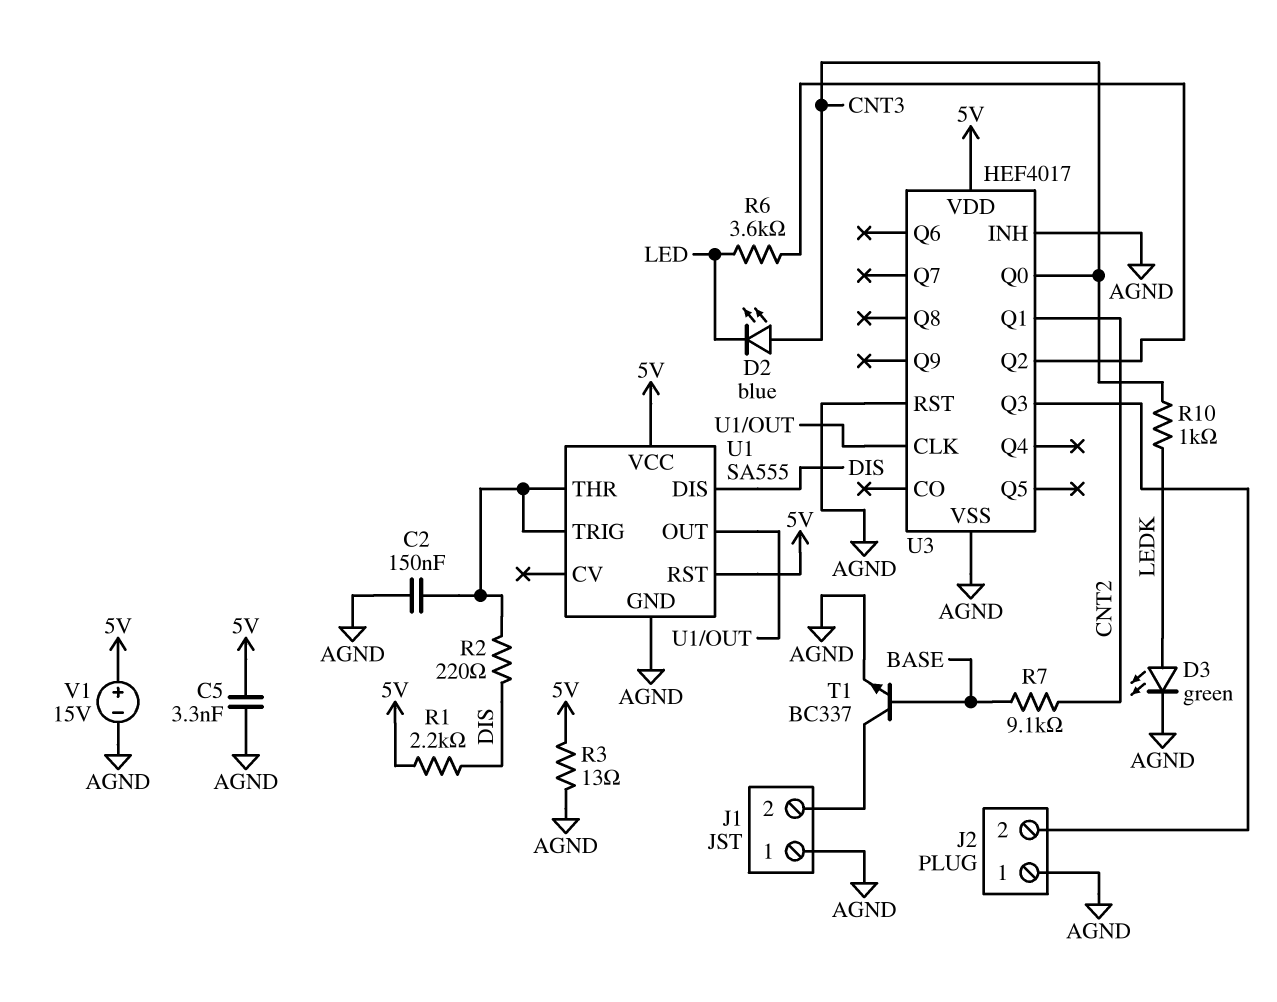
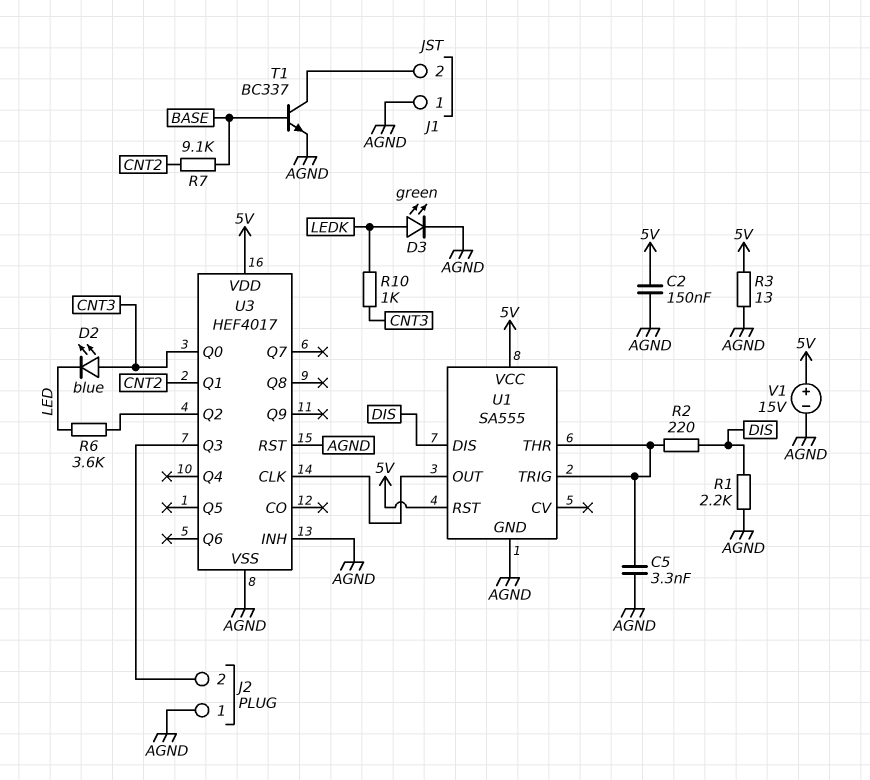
C2: 150nF (AGND, U1/THR) -> 150nF (5V, AGND)
C5: 3.3nF (5V, AGND) -> 3.3nF (AGND, U1/THR)
R1: 2.2k (5V, DIS) -> 2.2k (AGND, DIS)

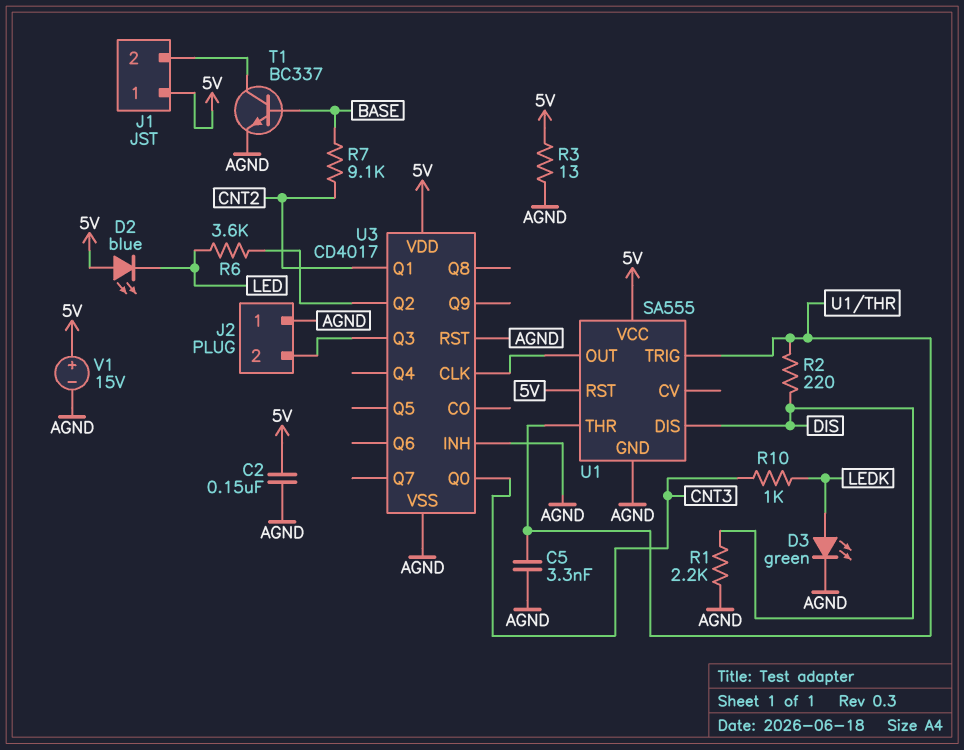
D2: LED blue (A CNT3, K LED) -> LED blue (A 5V, K LED)
J1 pin 1: AGND -> 5V
U3: HEF4017 -> CD4017

